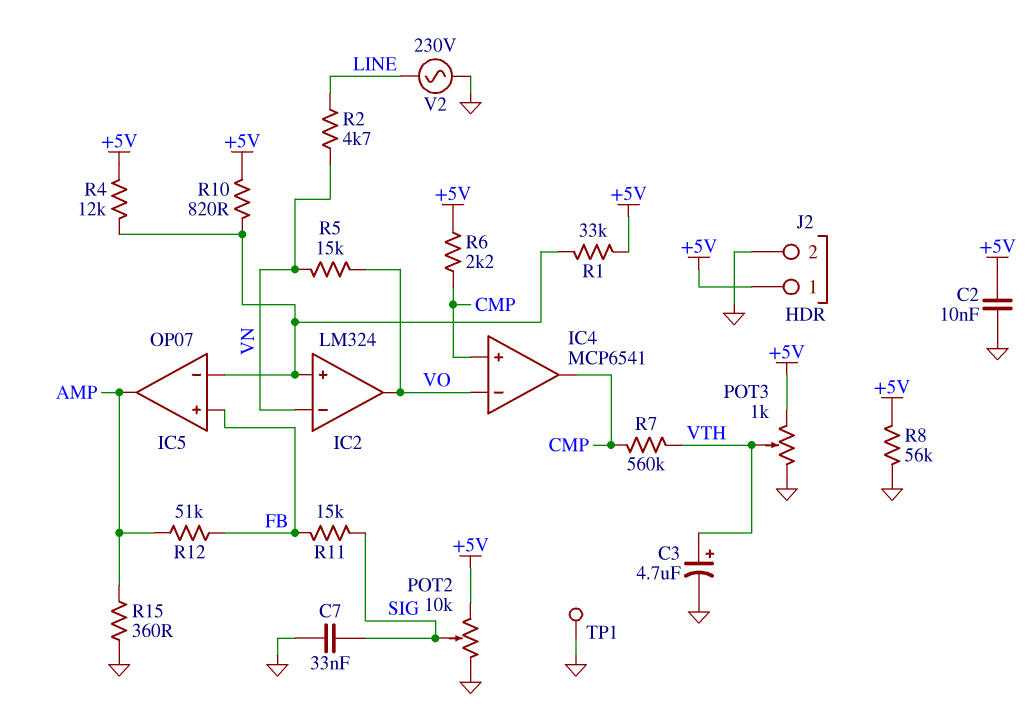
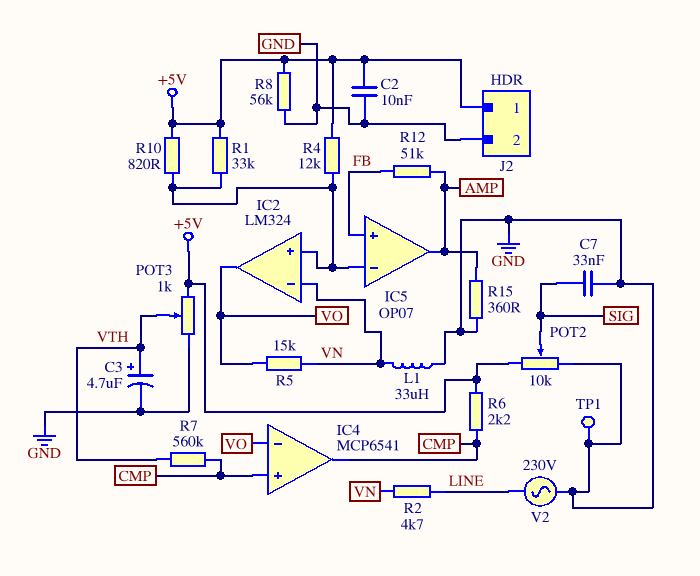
L1: none -> 33uH (GND, VN)
R11: 15k (FB, SIG) -> none

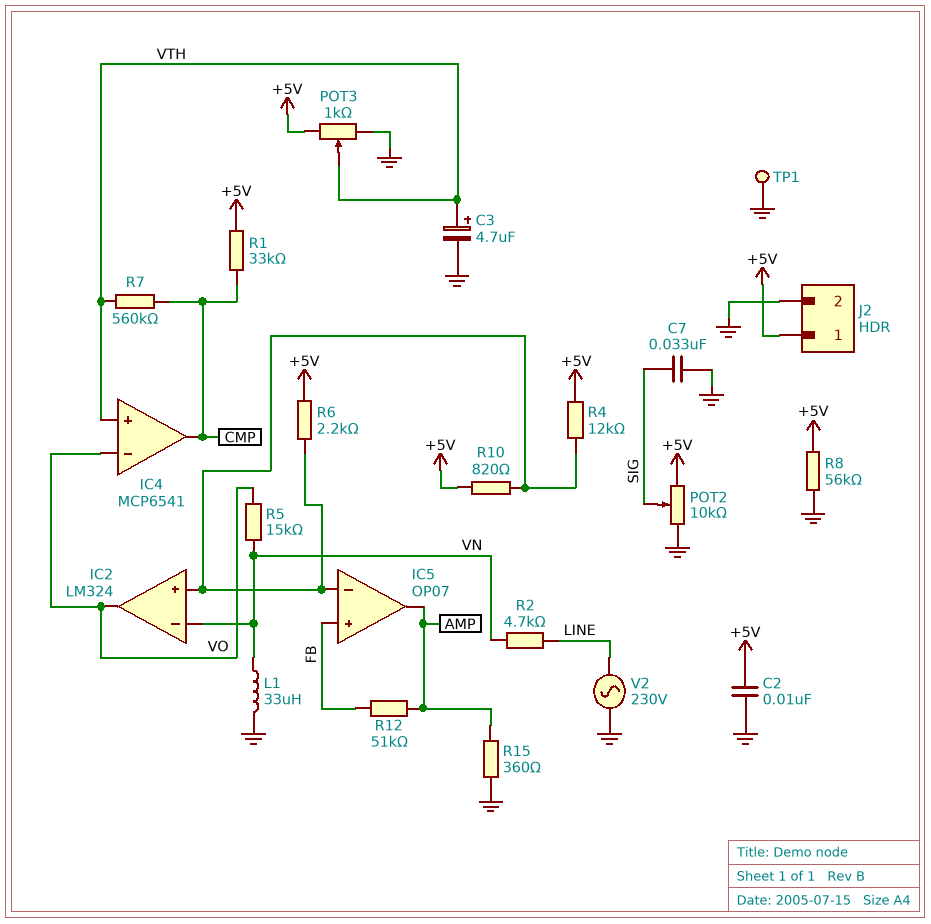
IC4 pin in+: CMP -> VTH
R1: 33k (+5V, IC2/in+) -> 33k (+5V, CMP)
R6: 2.2k (+5V, CMP) -> 2.2k (+5V, IC2/in+)

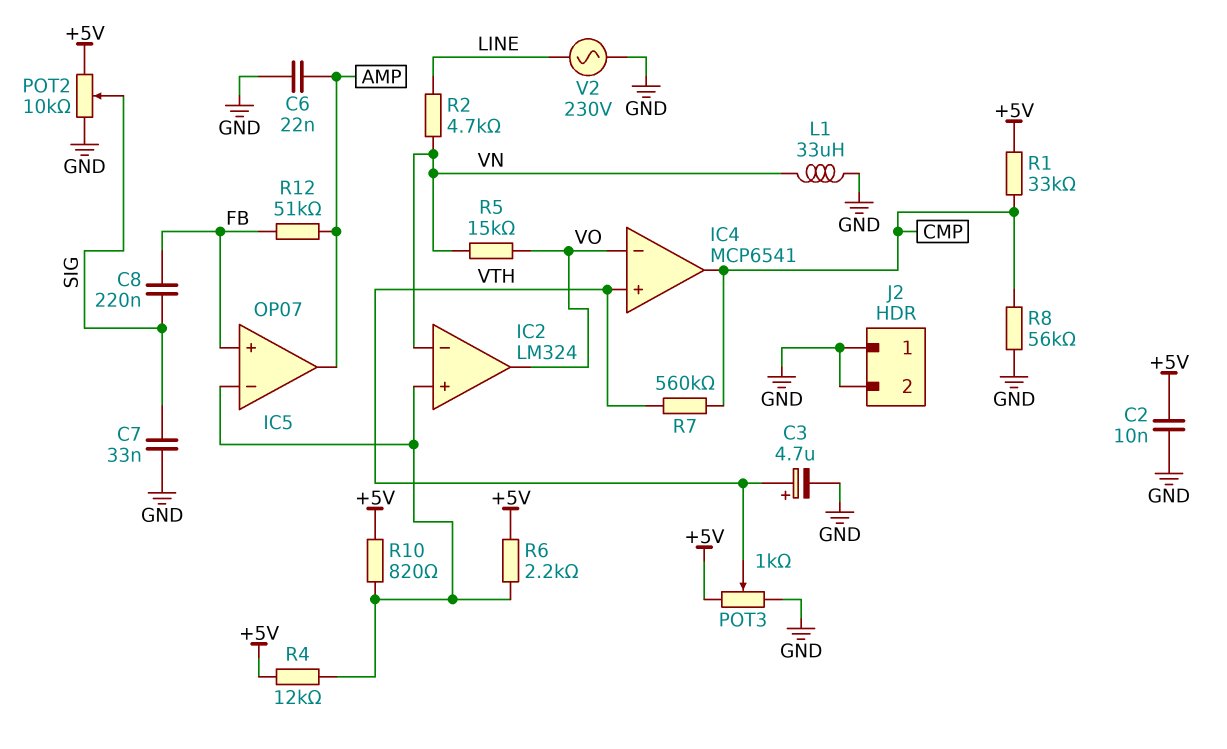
C6: none -> 22nF (AMP, GND)
C8: none -> 220nF (FB, SIG)
J2 pin 1: +5V -> GND
R8: 56k (+5V, GND) -> 56k (CMP, GND)
R15: 360 (AMP, GND) -> none
TP1: test point (GND) -> none

